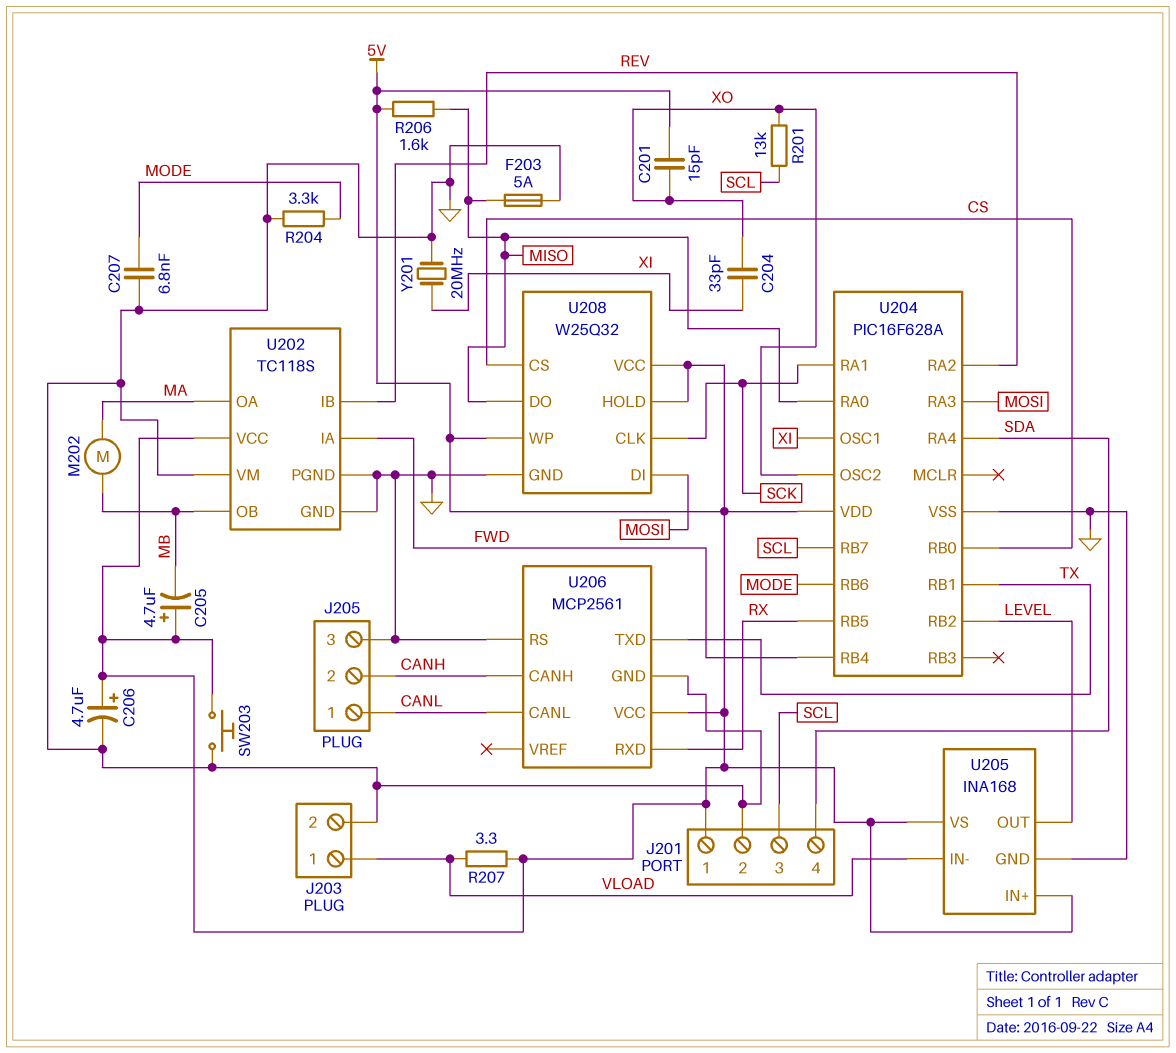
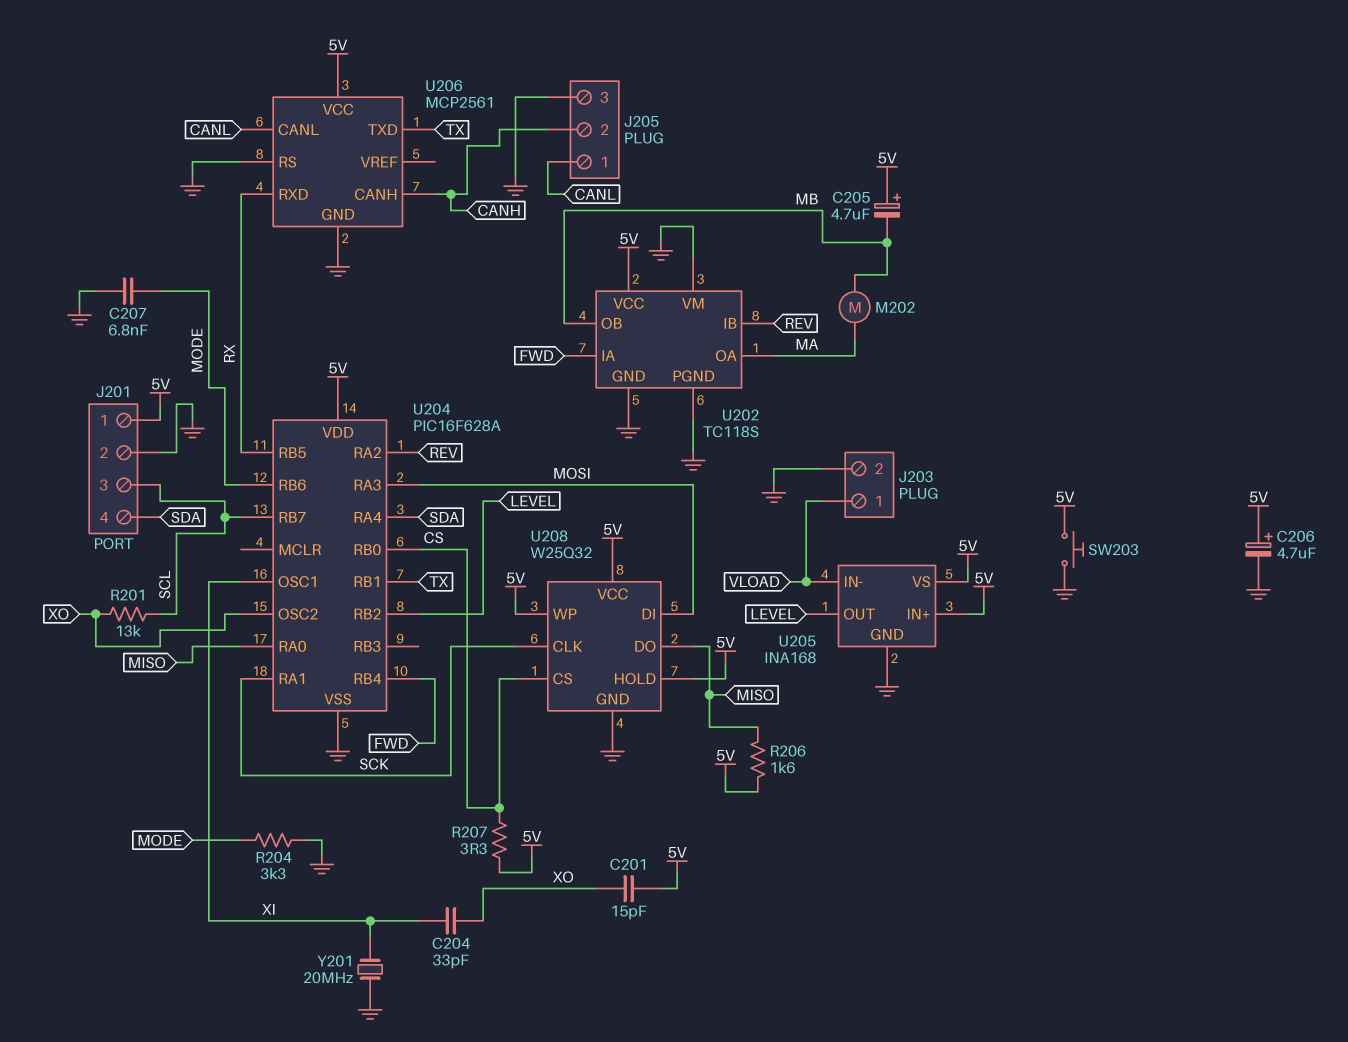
F203: 5A (GND, MISO) -> none
R207: 3.3 (5V, VLOAD) -> 3.3 (5V, CS)

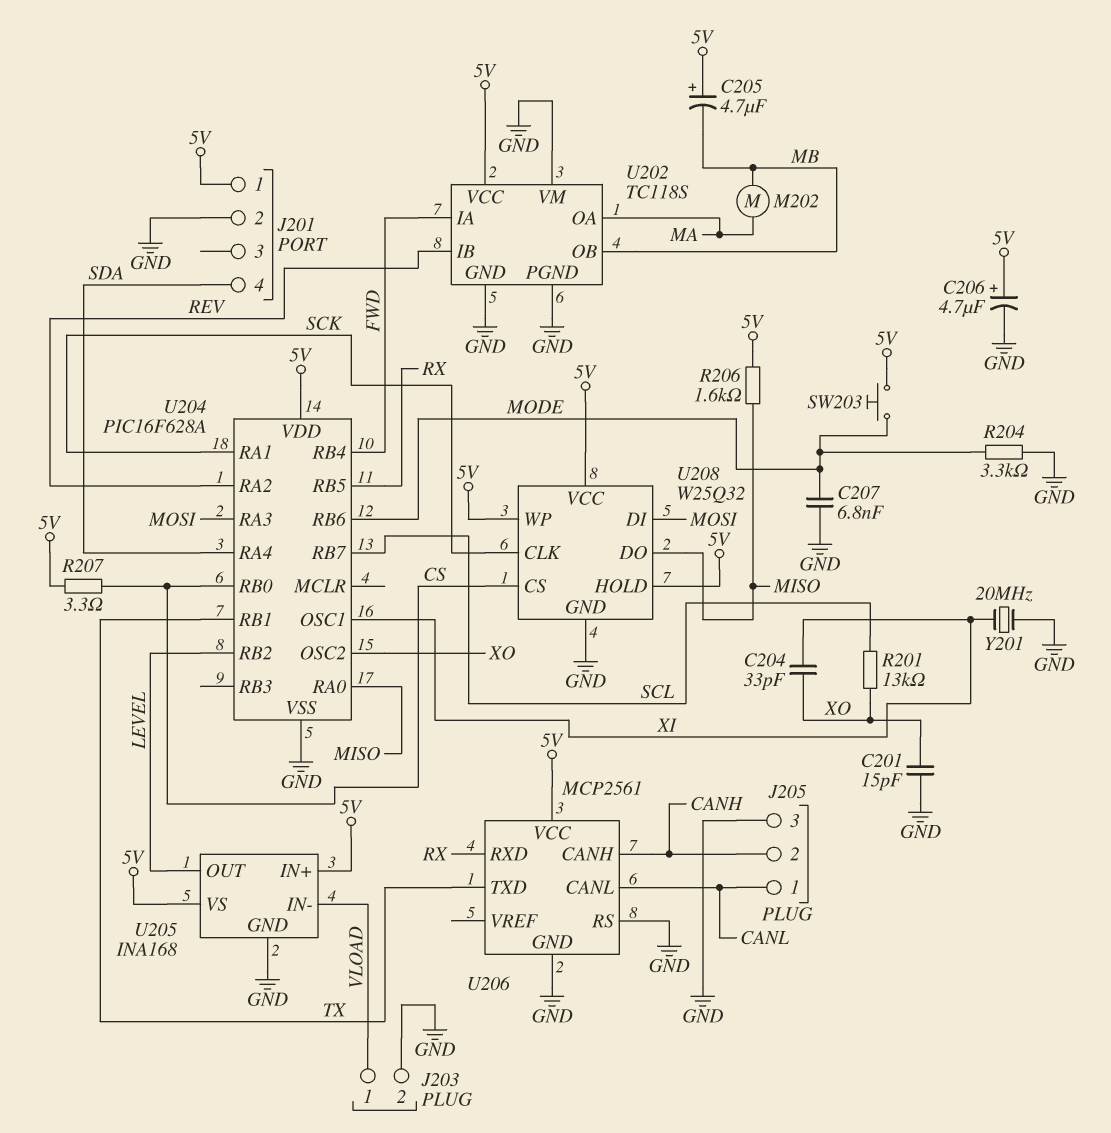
C201: 15pF (5V, XO) -> 15pF (GND, XO)
J201 pin 3: SCL -> none
SW203: button (5V, GND) -> button (5V, MODE)

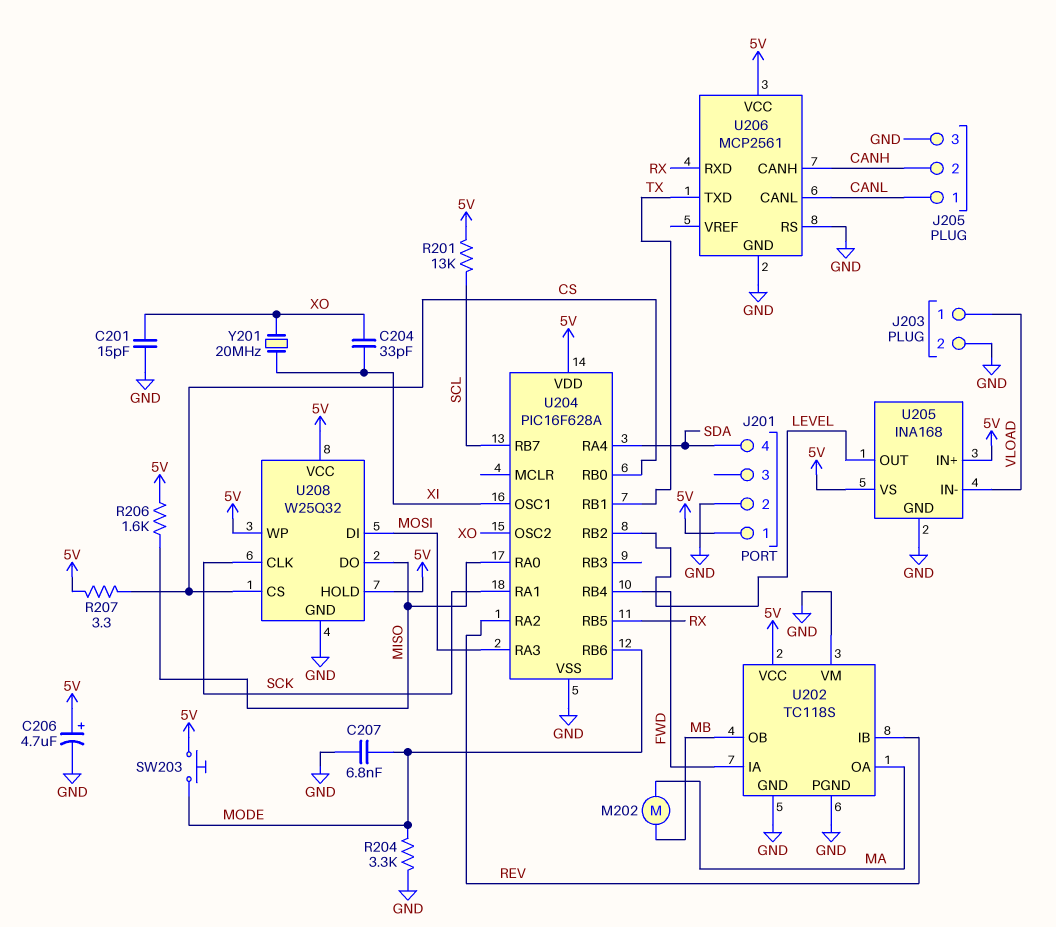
C205: 4.7uF (plus 5V, minus MB) -> none
R201: 13k (SCL, XO) -> 13k (5V, SCL)
Y201: 20MHz (GND, XI) -> 20MHz (XI, XO)

